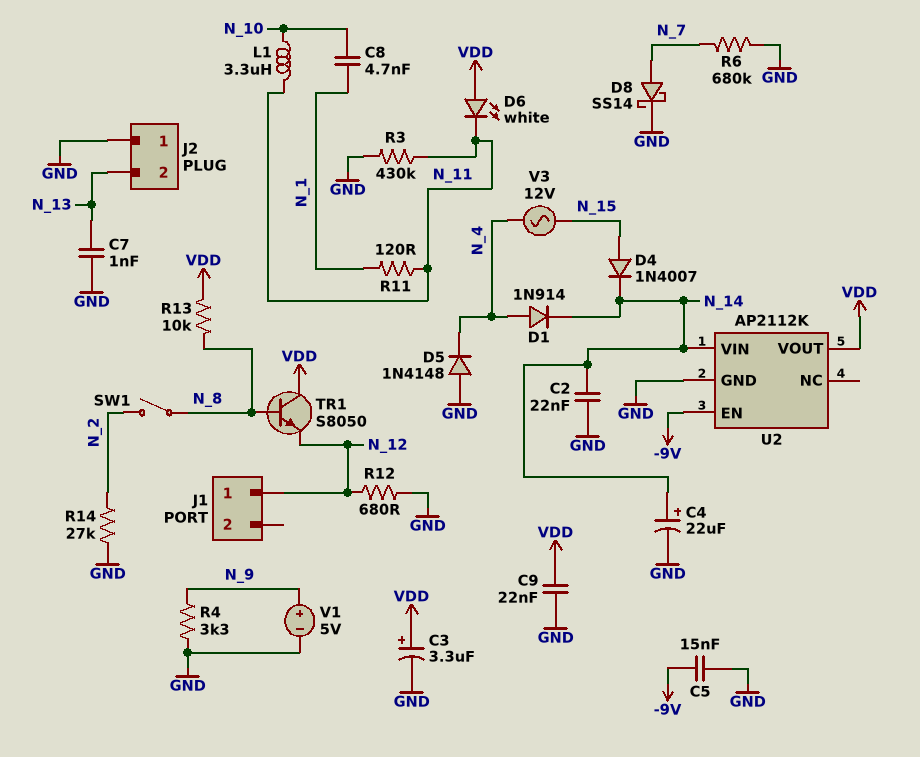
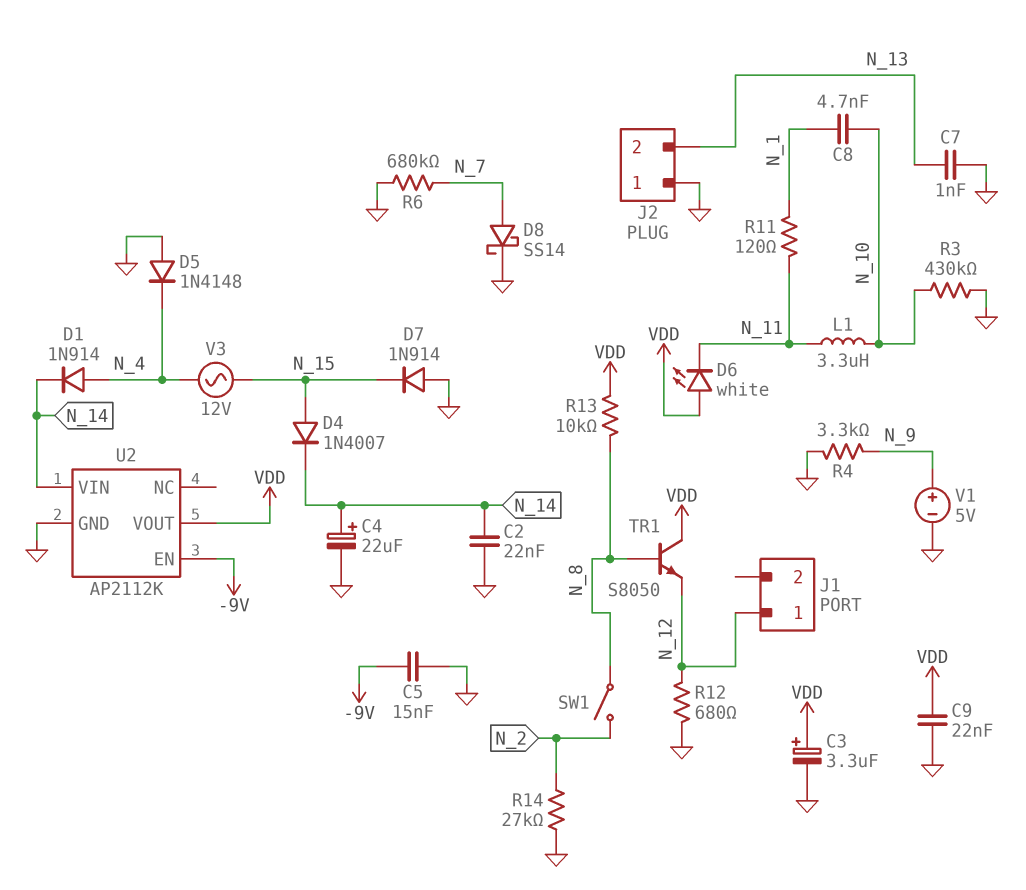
D7: none -> diode 1N914 (A GND, K N_15)
R3: 430k (GND, N_11) -> 430k (GND, N_10)

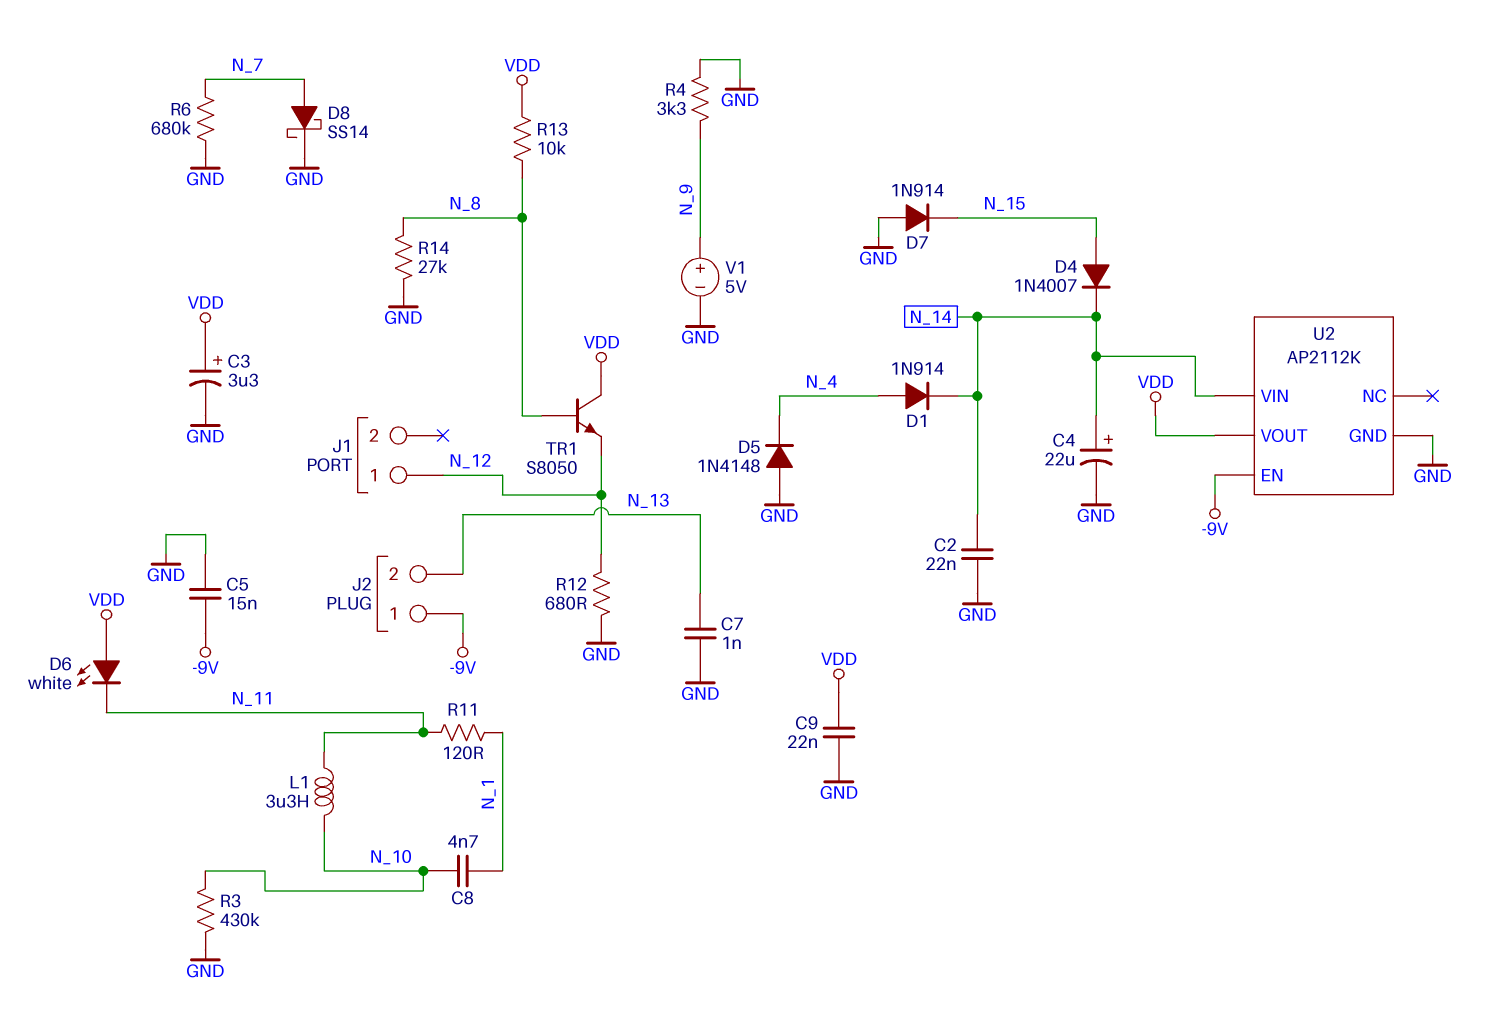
J2 pin 1: GND -> -9V
R14: 27k (GND, N_2) -> 27k (GND, N_8)
SW1: switch (N_2, N_8) -> none
V3: AC 12V (N_4, N_15) -> none

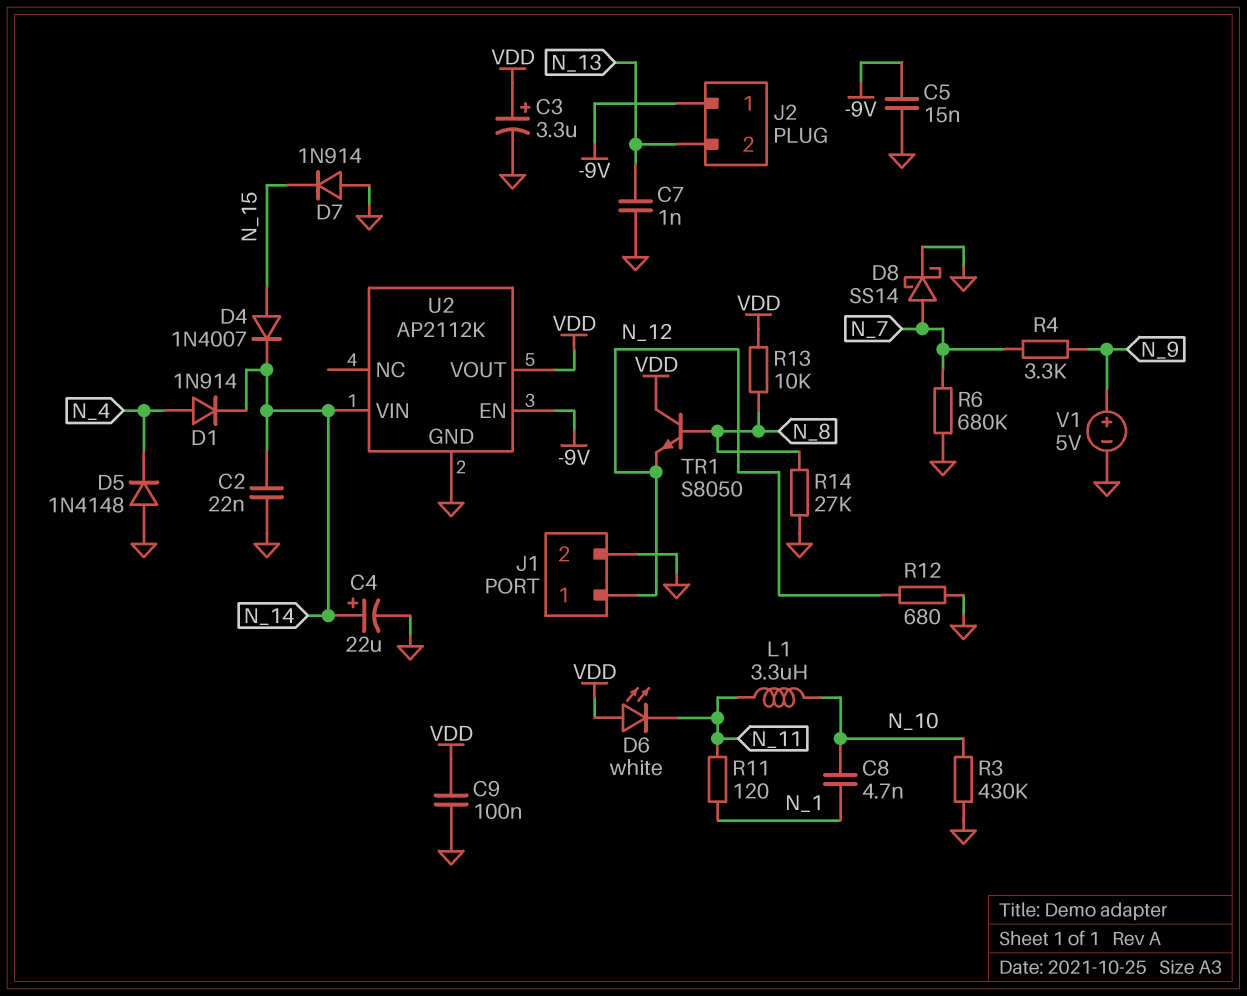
C9: 22nF (GND, VDD) -> 100nF (GND, VDD)
J1 pin 2: none -> GND
R4: 3.3k (GND, N_9) -> 3.3k (N_7, N_9)

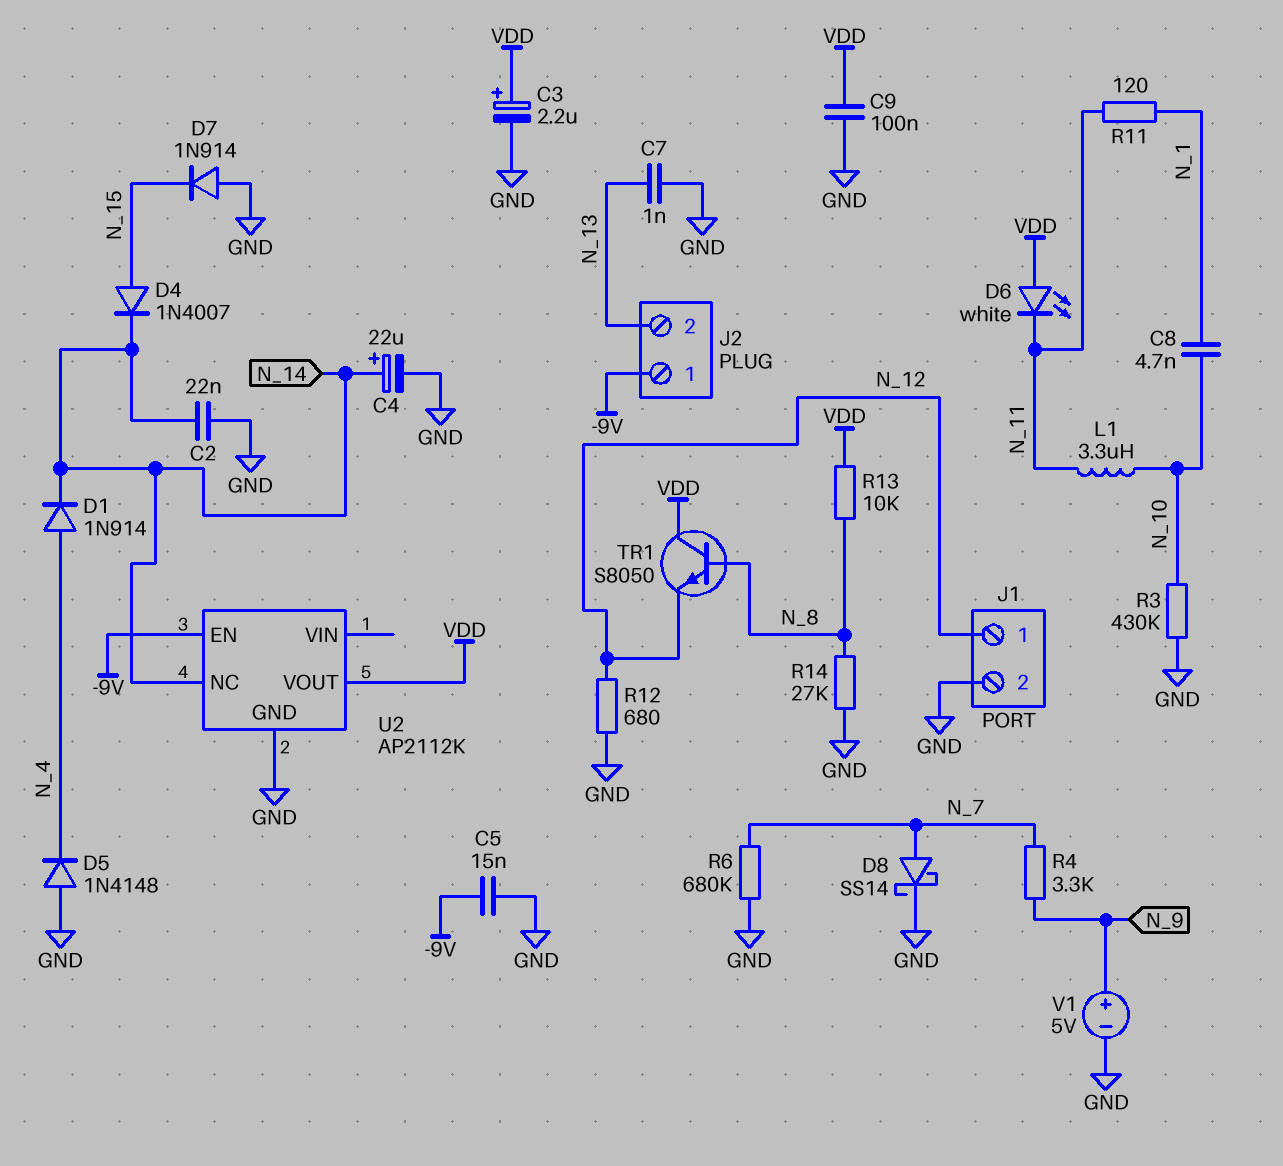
C3: 3.3uF (plus VDD, minus GND) -> 2.2uF (plus VDD, minus GND)
U2 pin NC: none -> N_14
U2 pin VIN: N_14 -> none

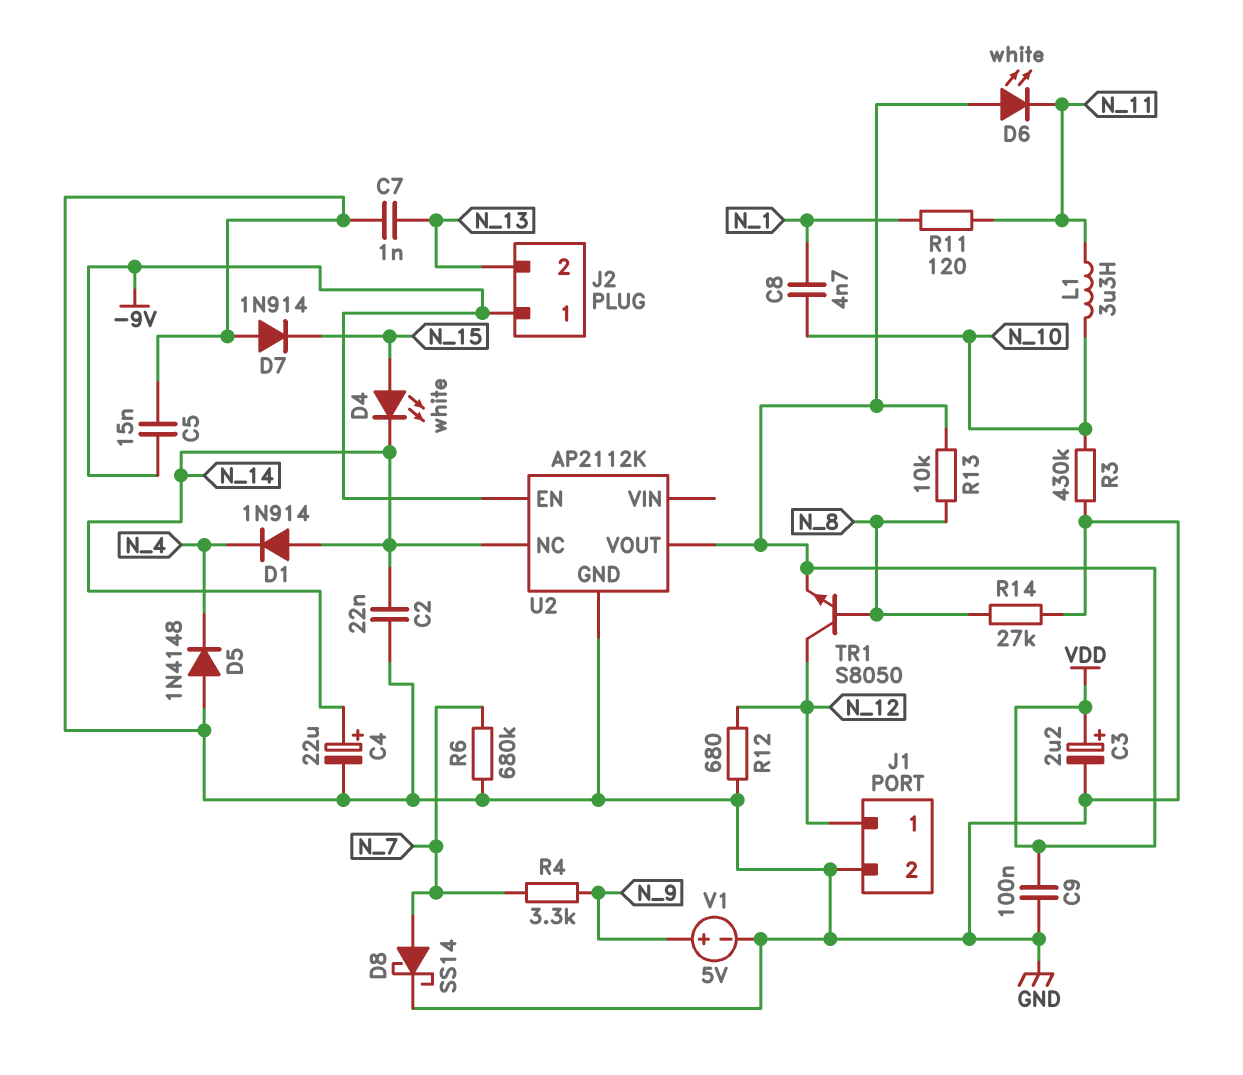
D1: diode 1N914 (A N_4, K N_14) -> diode 1N914 (A N_14, K N_4)
D4: diode 1N4007 (A N_15, K N_14) -> LED white (A N_15, K N_14)
TR1: NPN S8050 (B N_8, C VDD, E N_12) -> NPN S8050 (B N_8, C N_12, E VDD)

